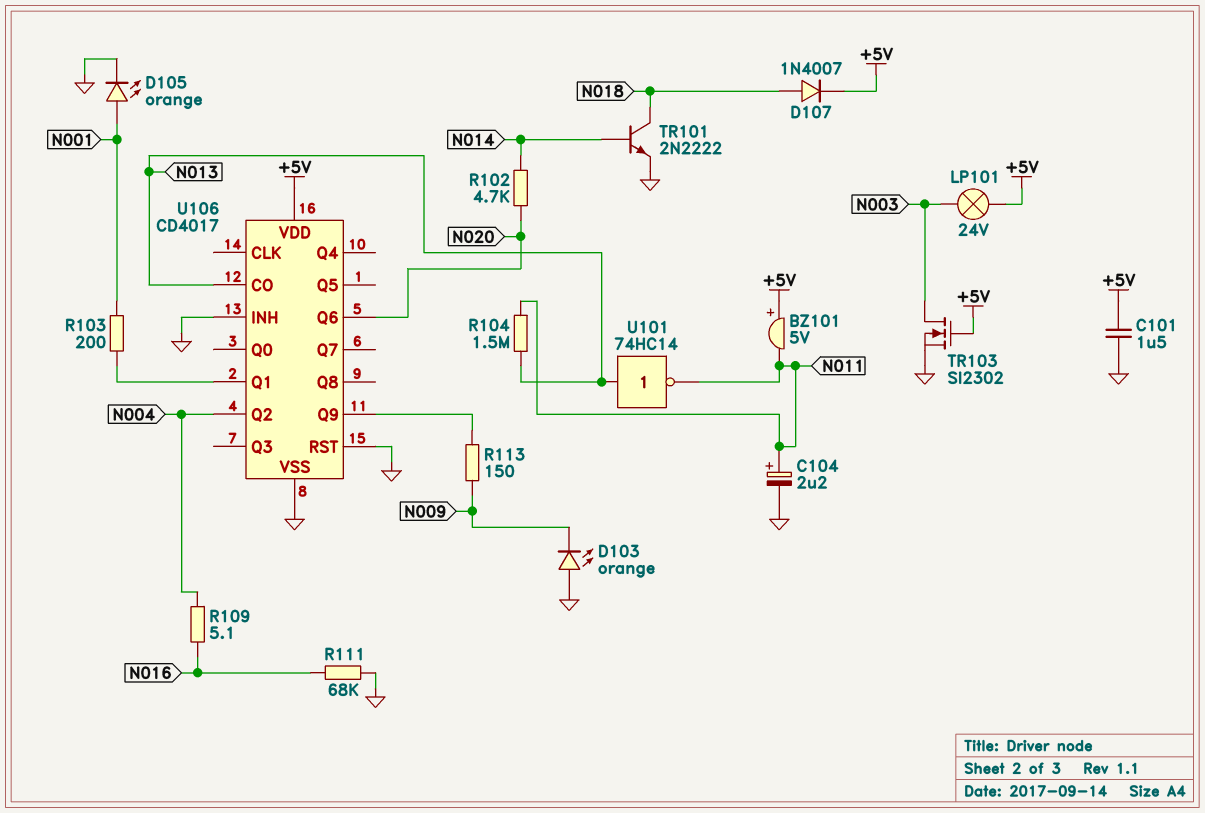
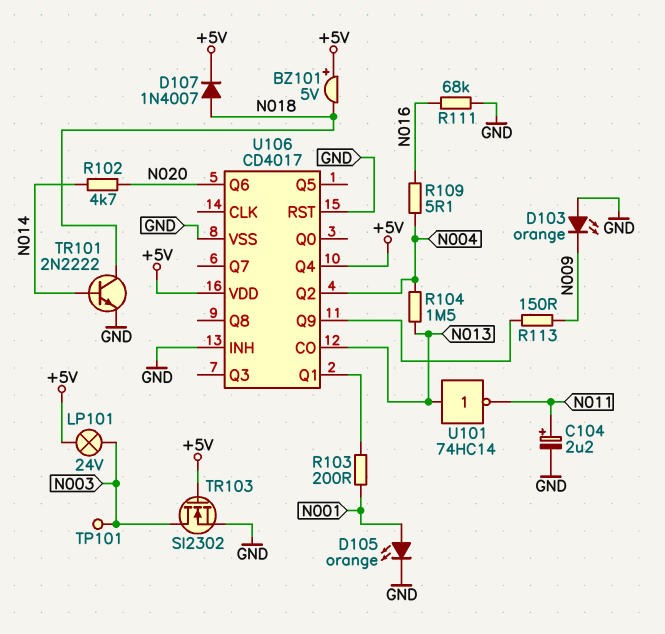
BZ101: buzzer 5V (plus +5V, minus N011) -> buzzer 5V (plus +5V, minus N018)
C101: 1.5uF (+5V, GND) -> none
R104: 1.5M (N011, N013) -> 1.5M (N004, N013)
TP101: none -> test point (N003)
U106 pin Q4: none -> +5V

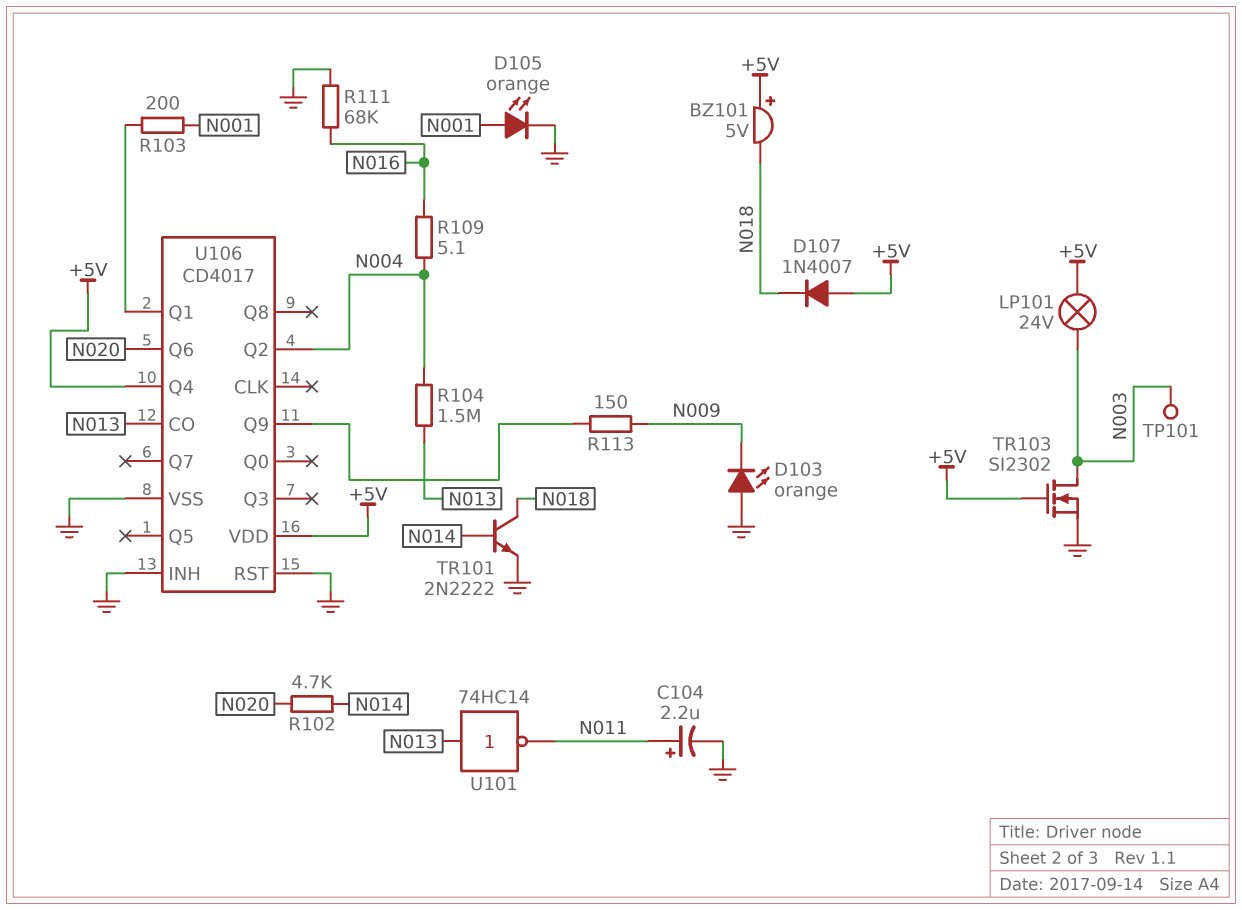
D107: diode 1N4007 (A N018, K +5V) -> diode 1N4007 (A +5V, K N018)

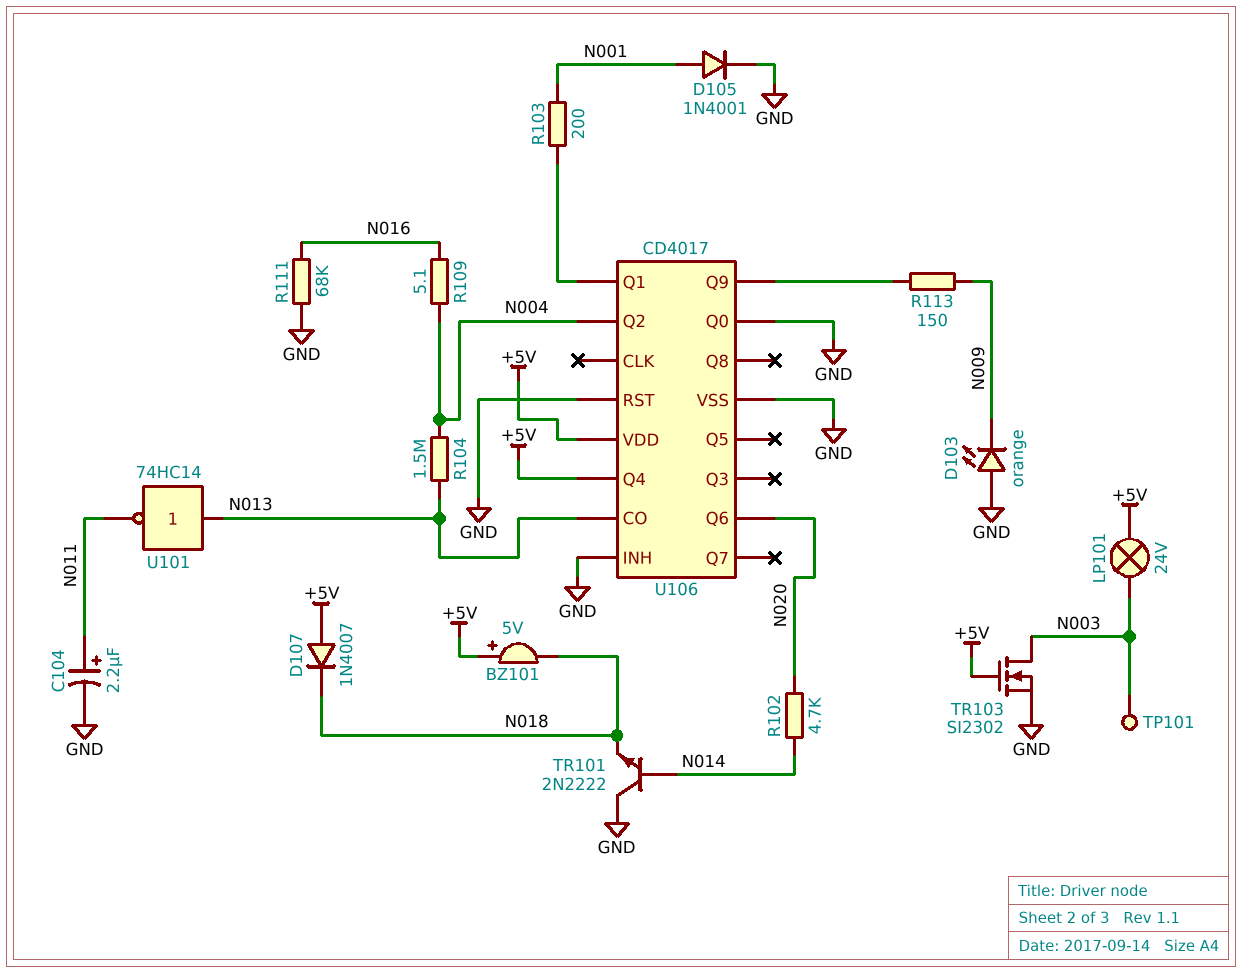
D105: LED orange (A N001, K GND) -> diode 1N4001 (A N001, K GND)
TR101: NPN 2N2222 (B N014, C N018, E GND) -> NPN 2N2222 (B N014, C GND, E N018)
U106 pin Q0: none -> GND

